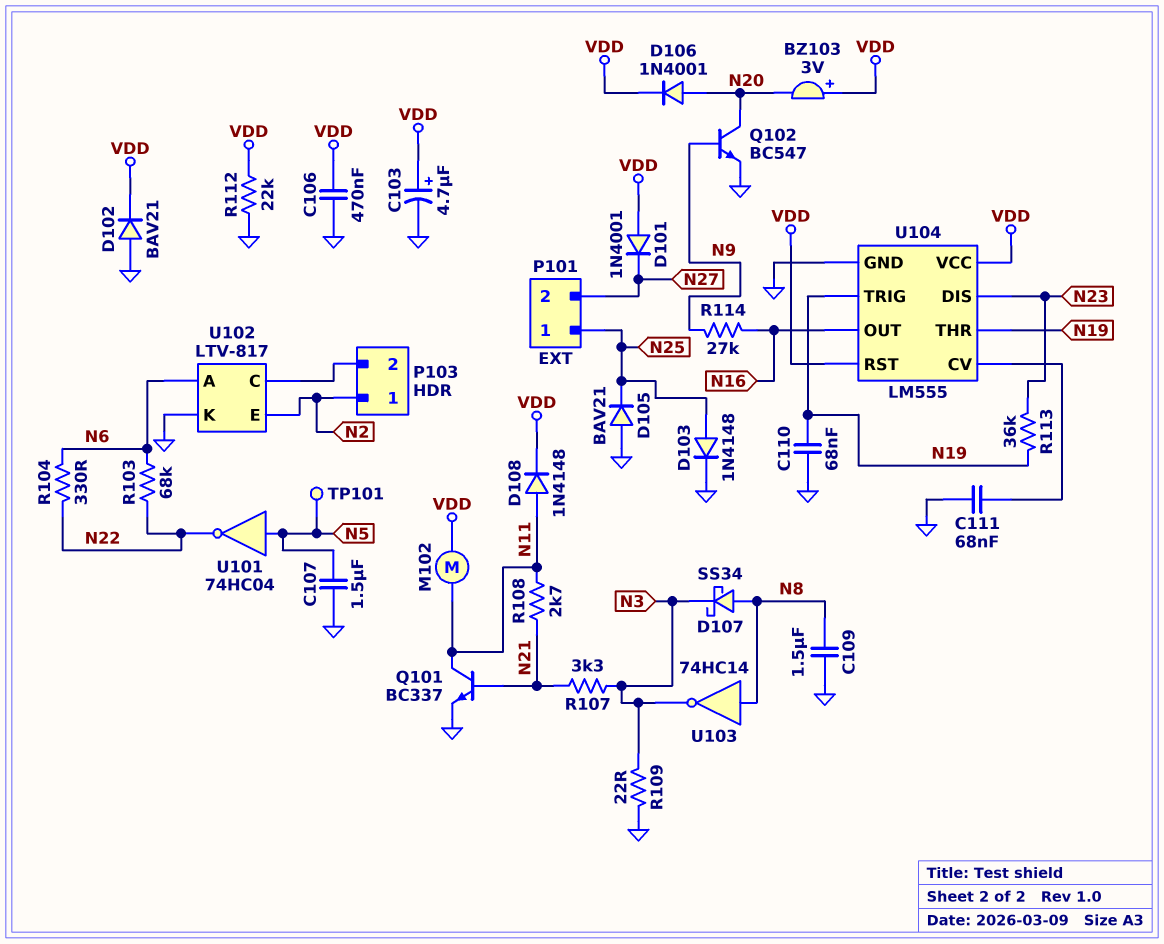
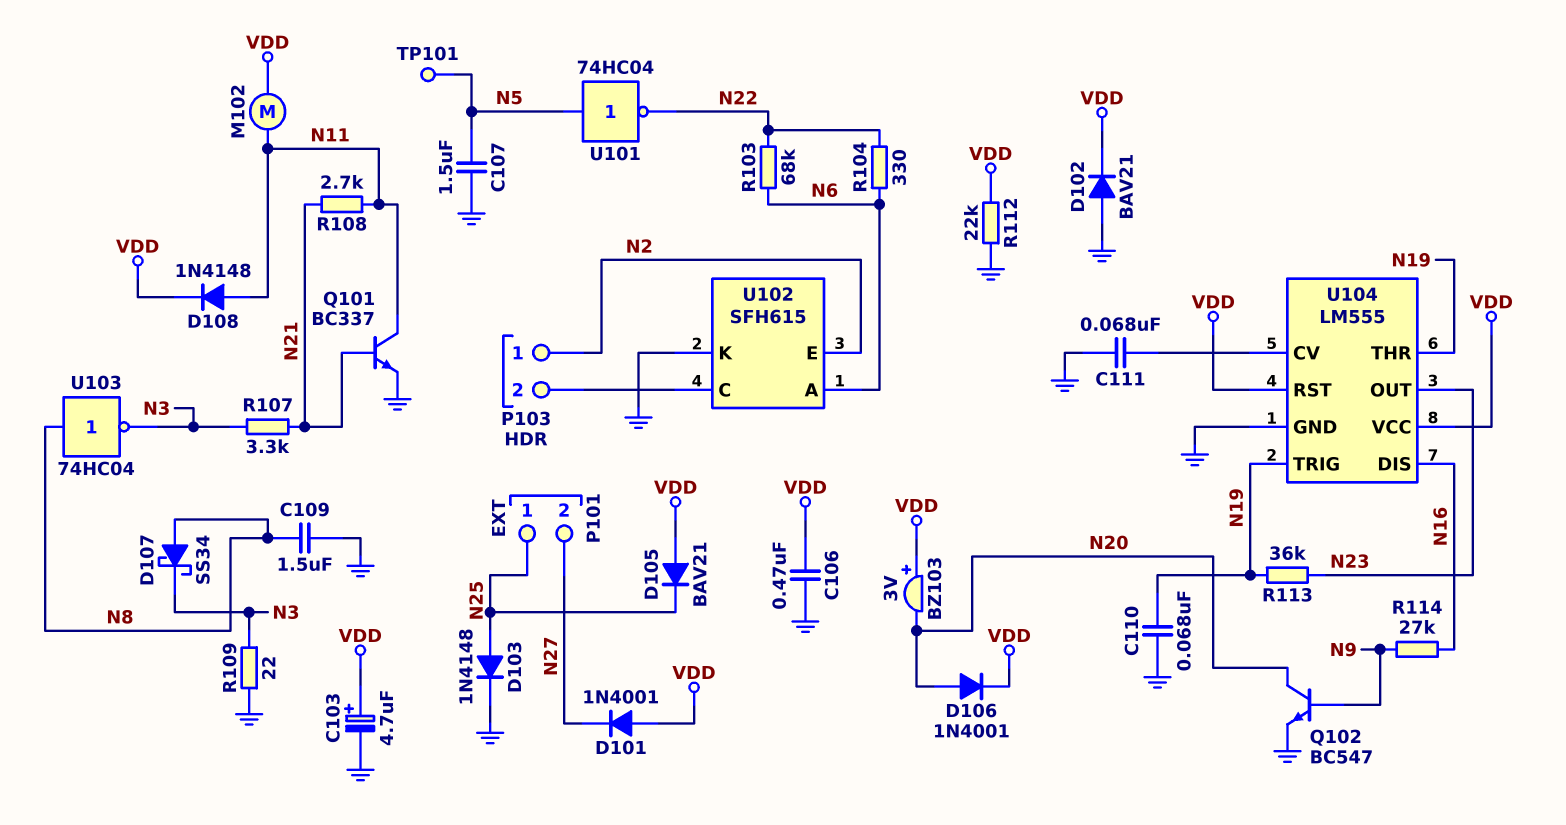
D105: diode BAV21 (A GND, K N25) -> diode BAV21 (A VDD, K N25)
U102: LTV-817 -> SFH615
U103: NOT 74HC14 (in N8, out N3) -> NOT 74HC04 (in N8, out N3)
U104 pin DIS: N23 -> N16
U104 pin OUT: N16 -> N23

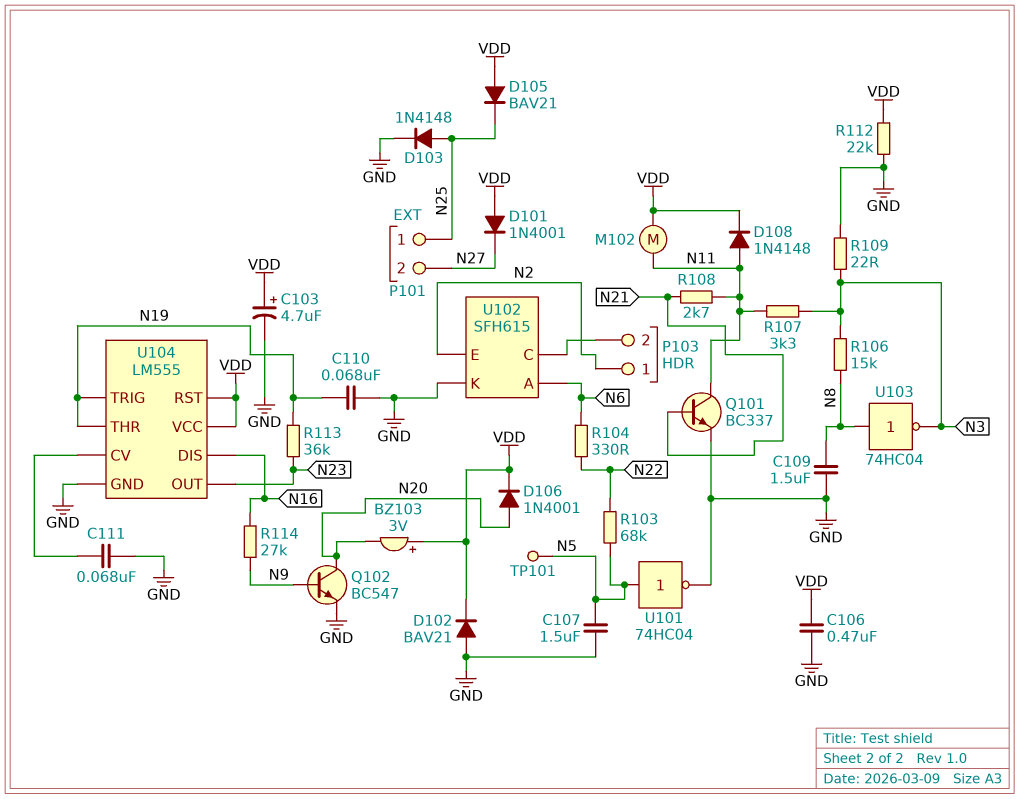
D107: schottky SS34 (A N8, K N3) -> none
R103: 68k (N6, N22) -> 68k (N5, N22)
R106: none -> 15k (N3, N8)
R107: 3.3k (N3, N21) -> 3.3k (N3, N11)
U101: NOT 74HC04 (in N5, out N22) -> NOT 74HC04 (in N5, out GND)

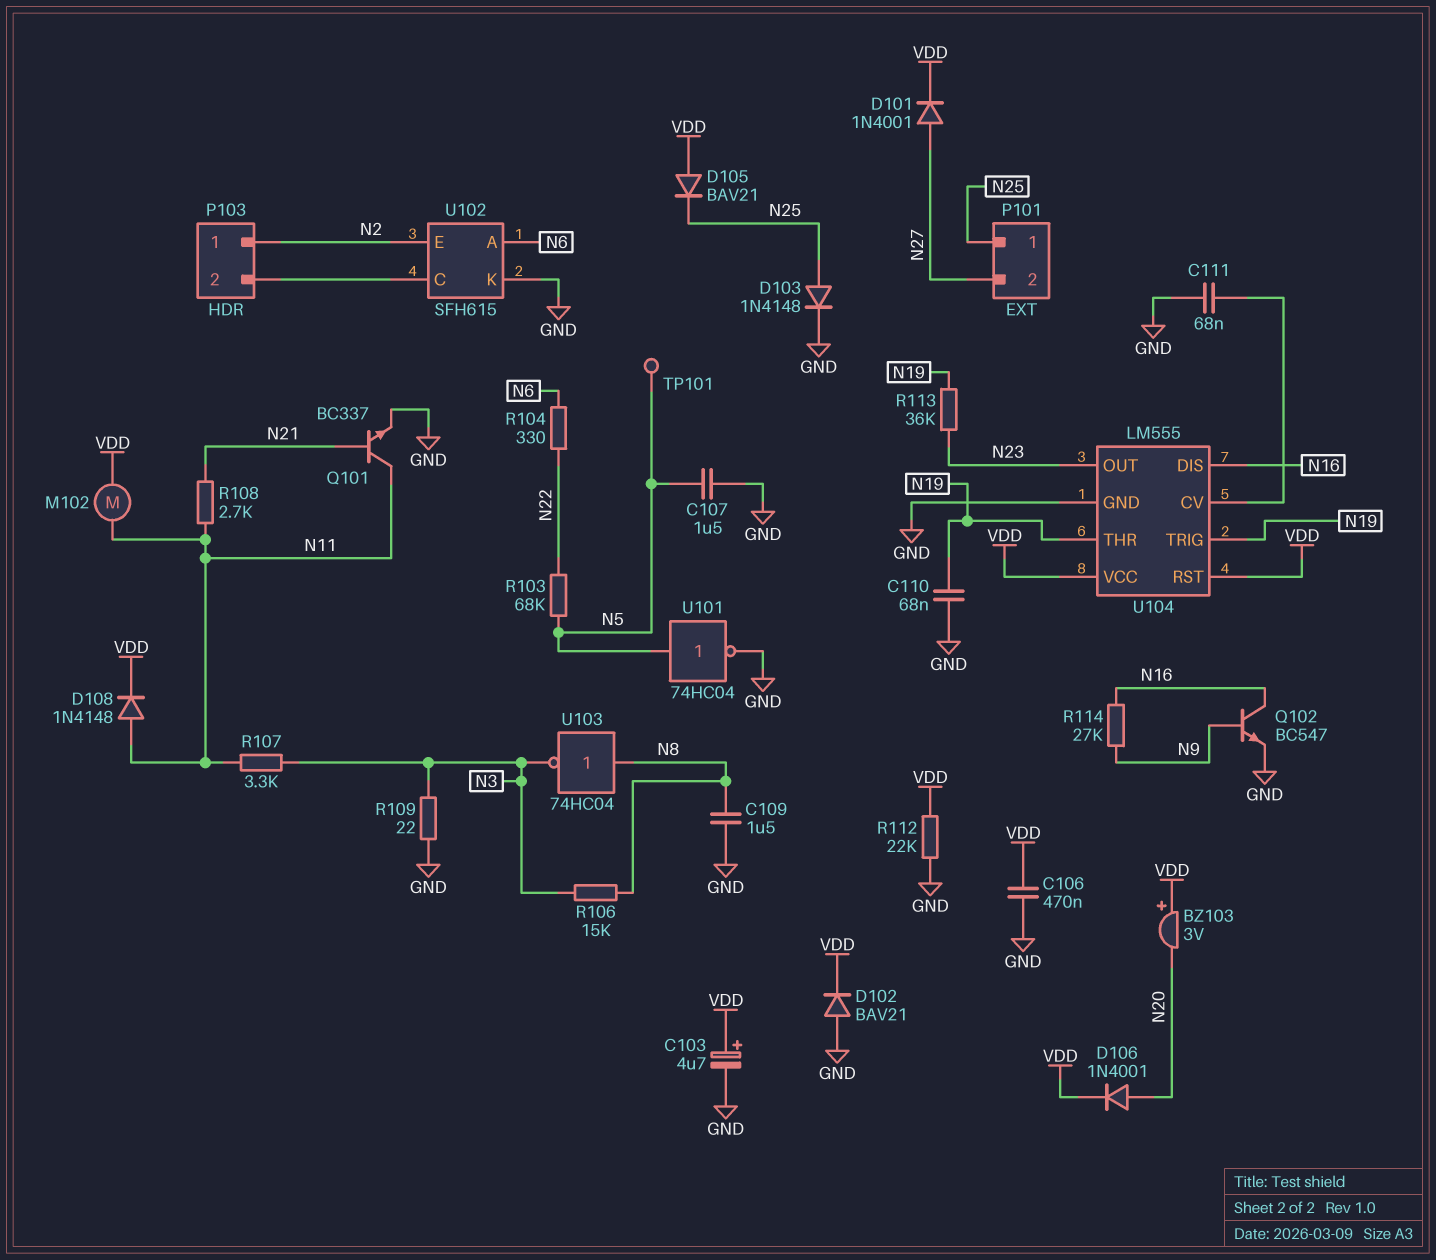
D101: diode 1N4001 (A VDD, K N27) -> diode 1N4001 (A N27, K VDD)
Q102: NPN BC547 (B N9, C N20, E GND) -> NPN BC547 (B N9, C N16, E GND)

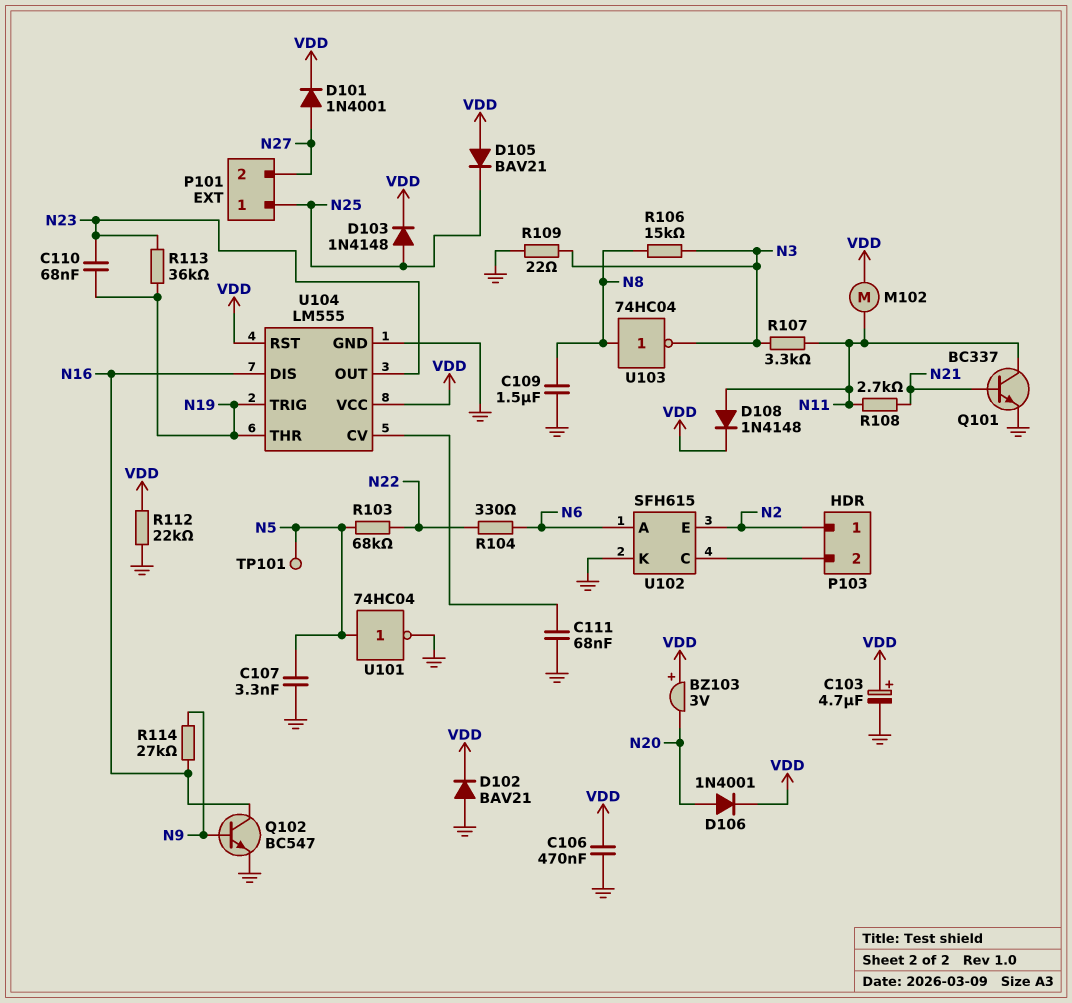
C107: 1.5uF (GND, N5) -> 3.3nF (GND, N5)
C110: 68nF (GND, N19) -> 68nF (N19, N23)
D103: diode 1N4148 (A N25, K GND) -> diode 1N4148 (A N25, K VDD)

